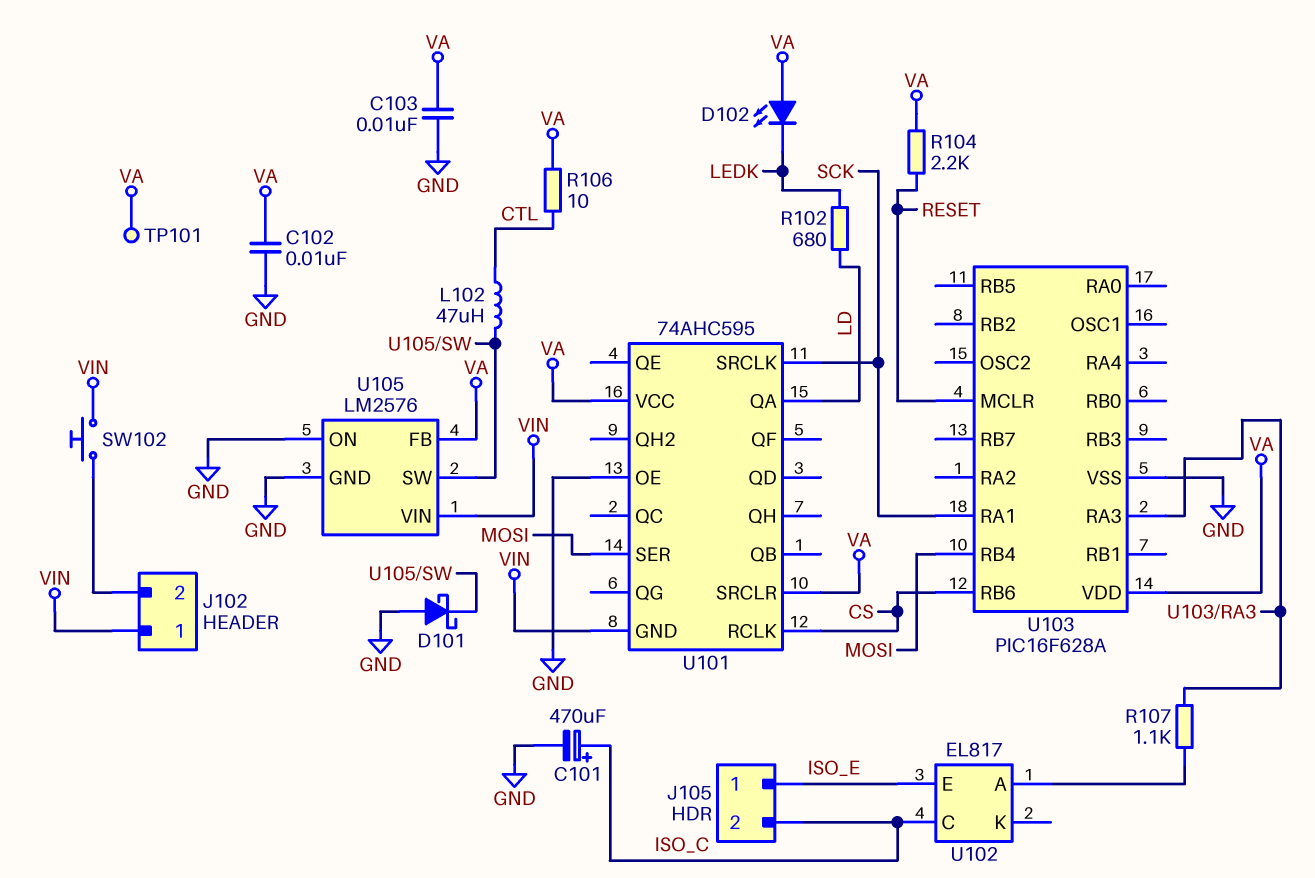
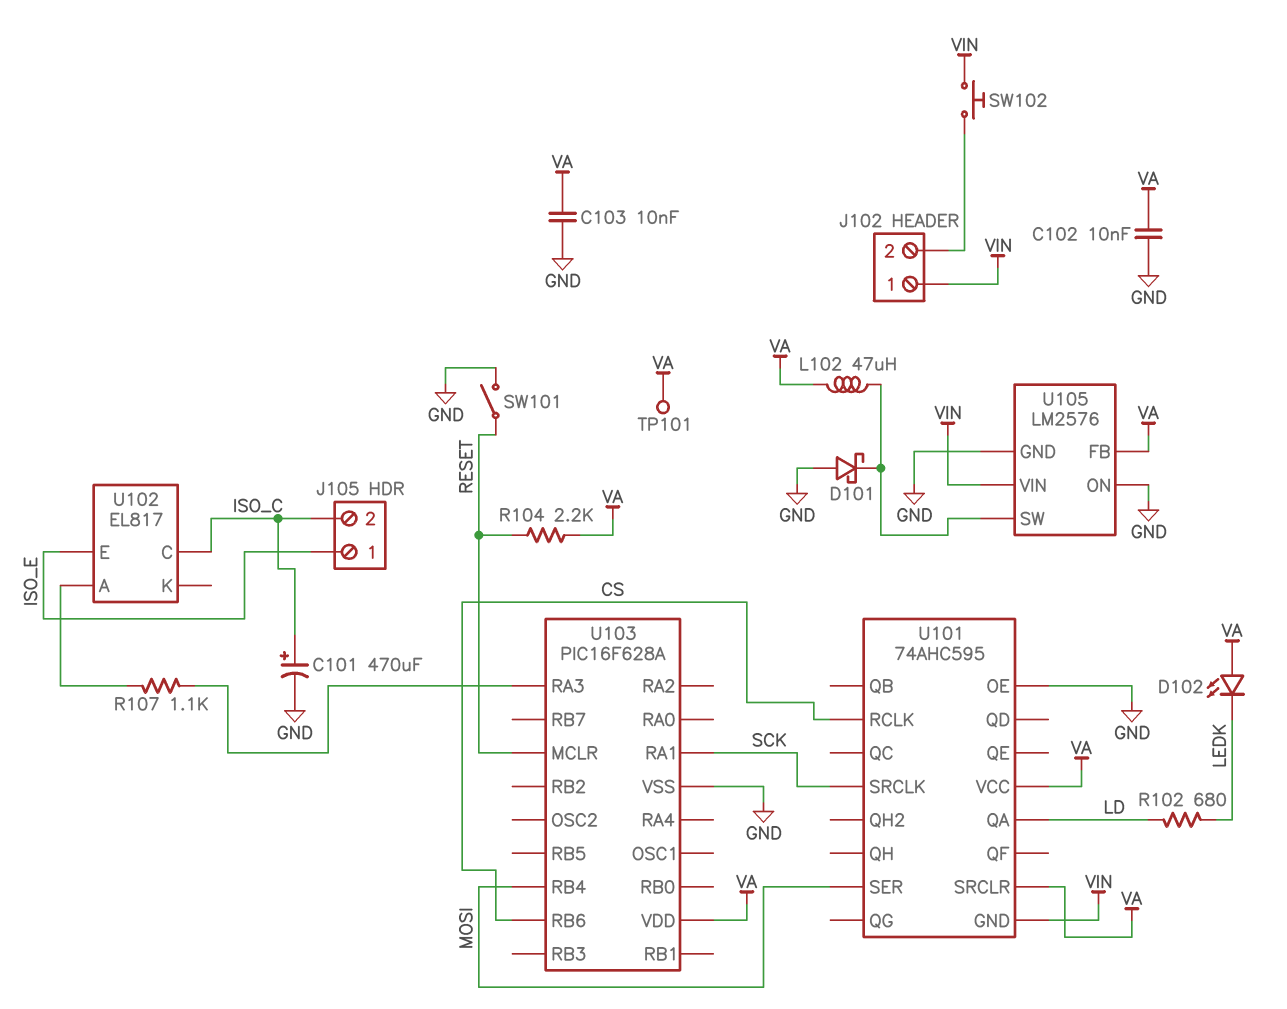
L102: 47uH (CTL, U105/SW) -> 47uH (U105/SW, VA)
R106: 10 (CTL, VA) -> none
SW101: none -> switch (GND, RESET)

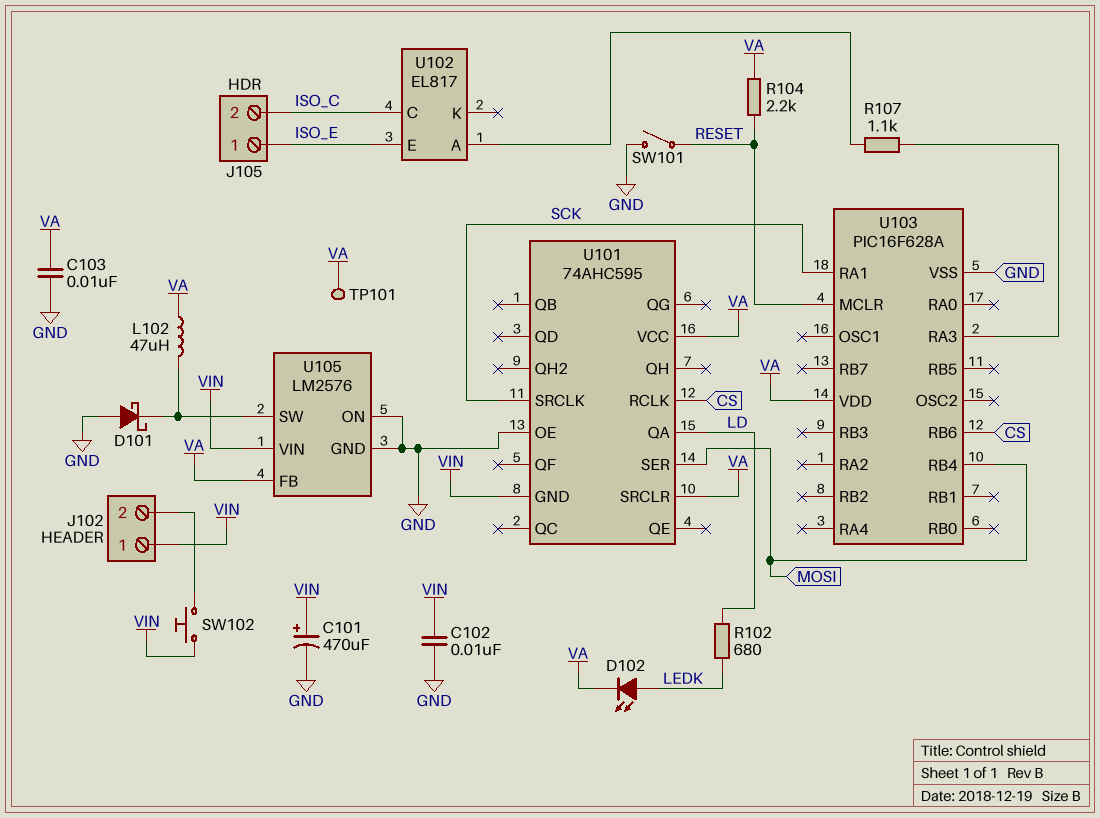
C101: 470uF (plus ISO_C, minus GND) -> 470uF (plus VIN, minus GND)
C102: 10nF (GND, VA) -> 10nF (GND, VIN)
D102: LED (A VA, K LEDK) -> LED (A LEDK, K VA)

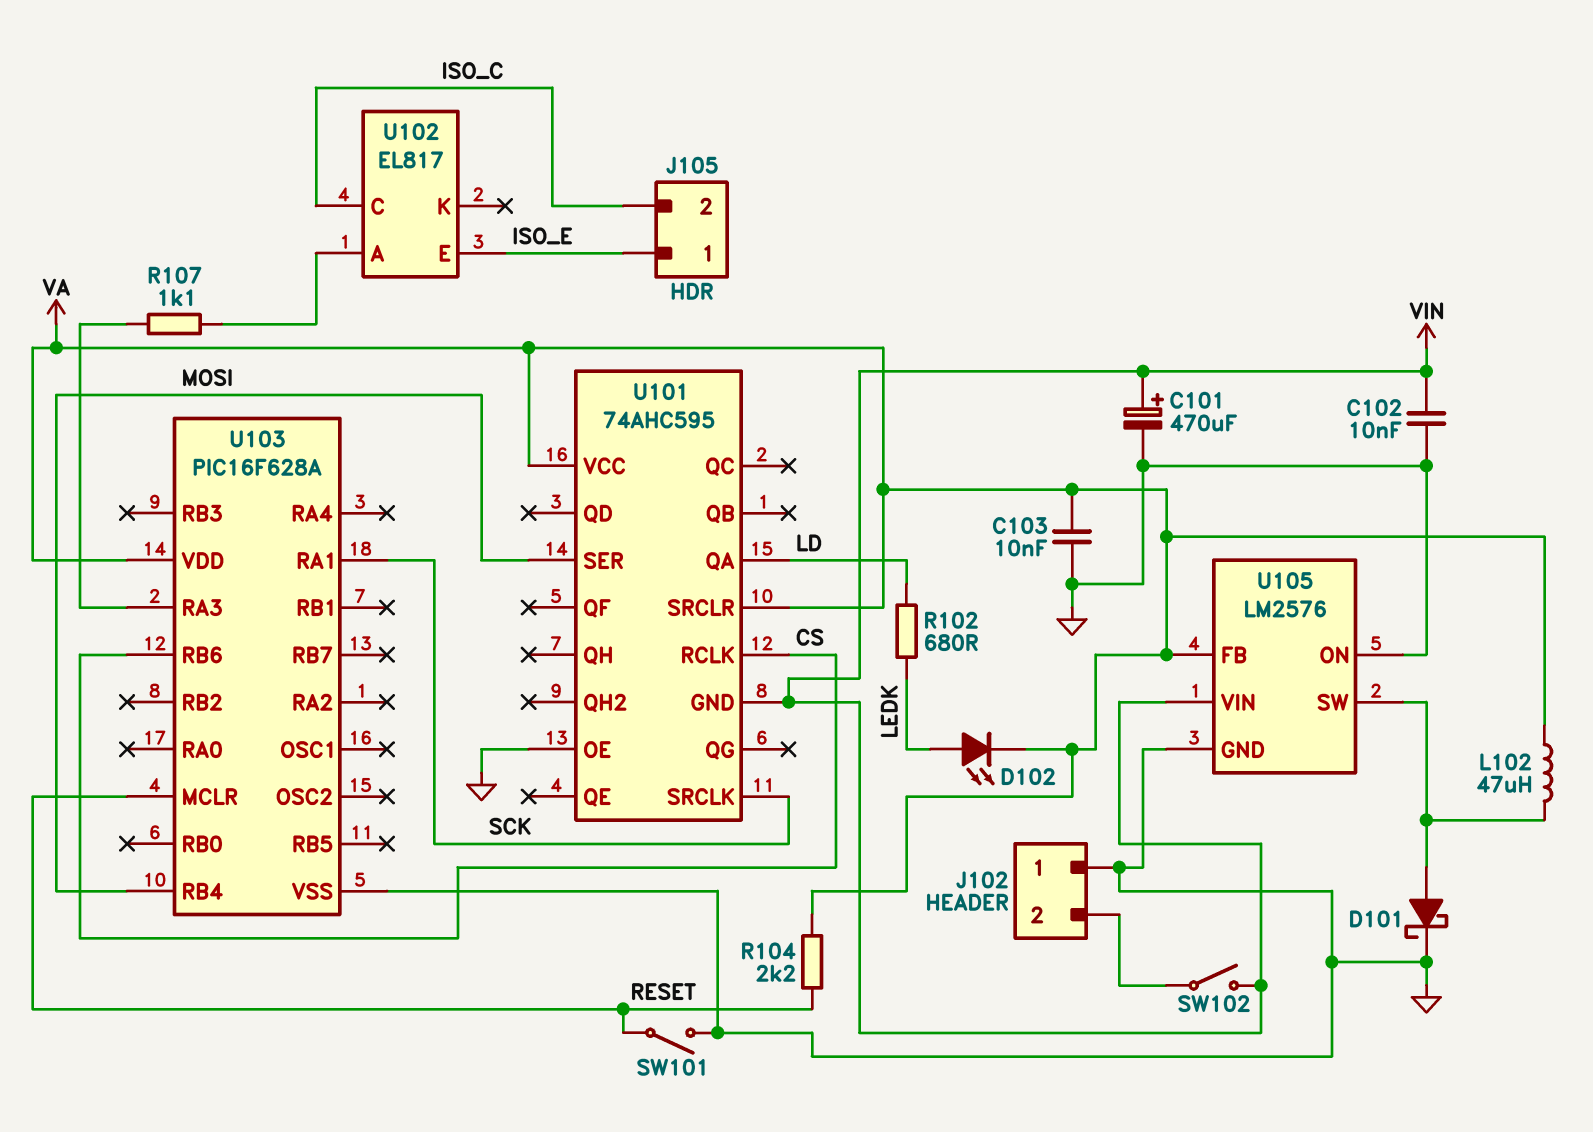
D101: schottky (A GND, K U105/SW) -> schottky (A U105/SW, K GND)
J102 pin 1: VIN -> GND
SW102: button (J102/2, VIN) -> switch (J102/2, VIN)
TP101: test point (VA) -> none

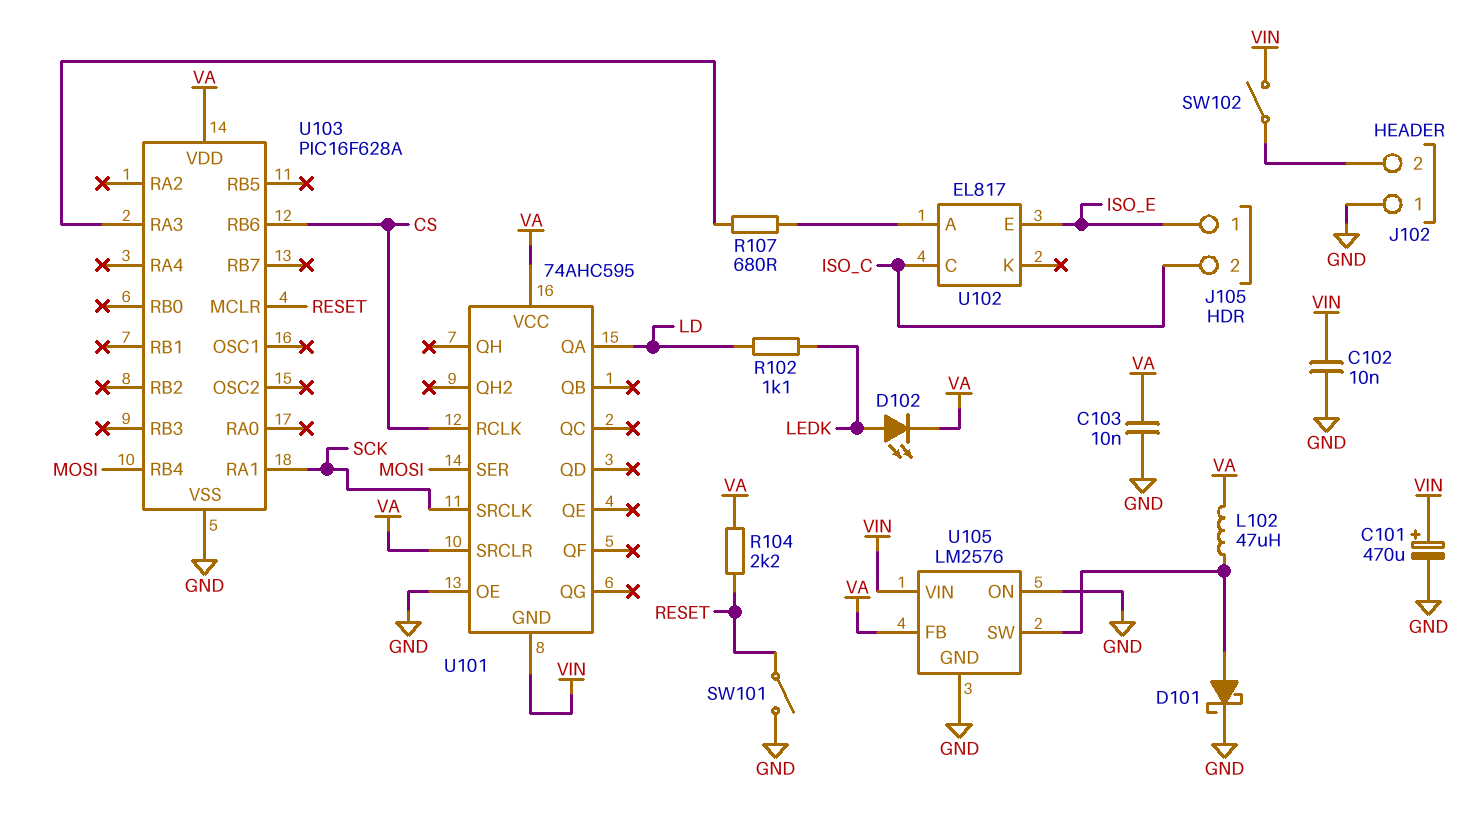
R102: 680 (LD, LEDK) -> 1.1k (LD, LEDK)
R107: 1.1k (U102/A, U103/RA3) -> 680 (U102/A, U103/RA3)

